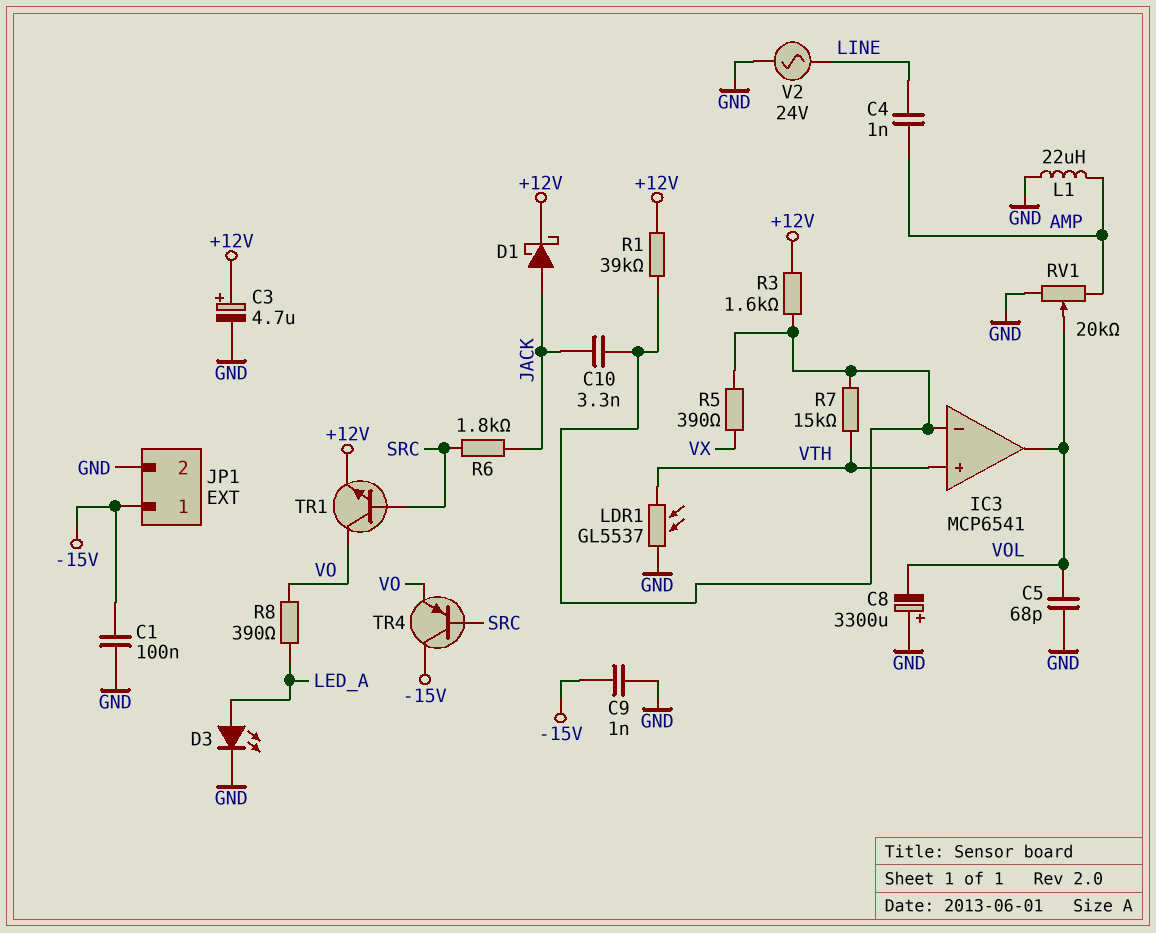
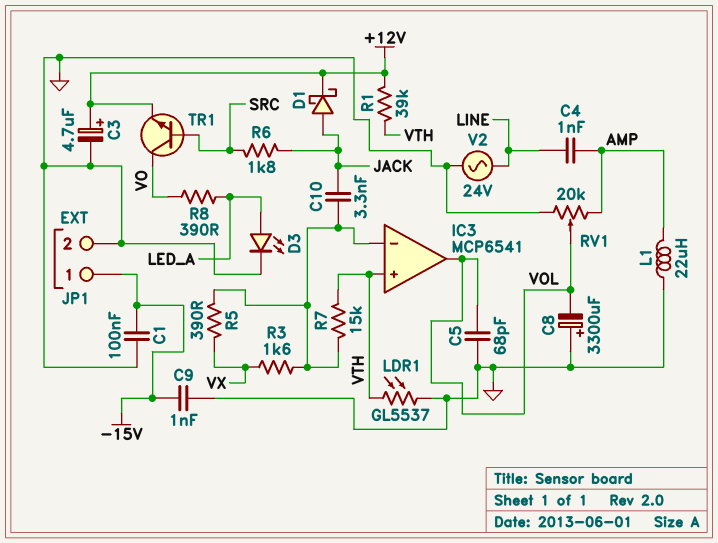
R1: 39k (+12V, IC3/in-) -> 39k (+12V, VTH)
R3: 1.6k (+12V, IC3/in-) -> 1.6k (IC3/in-, VX)
TR4: PNP (B SRC, C -15V, E VO) -> none

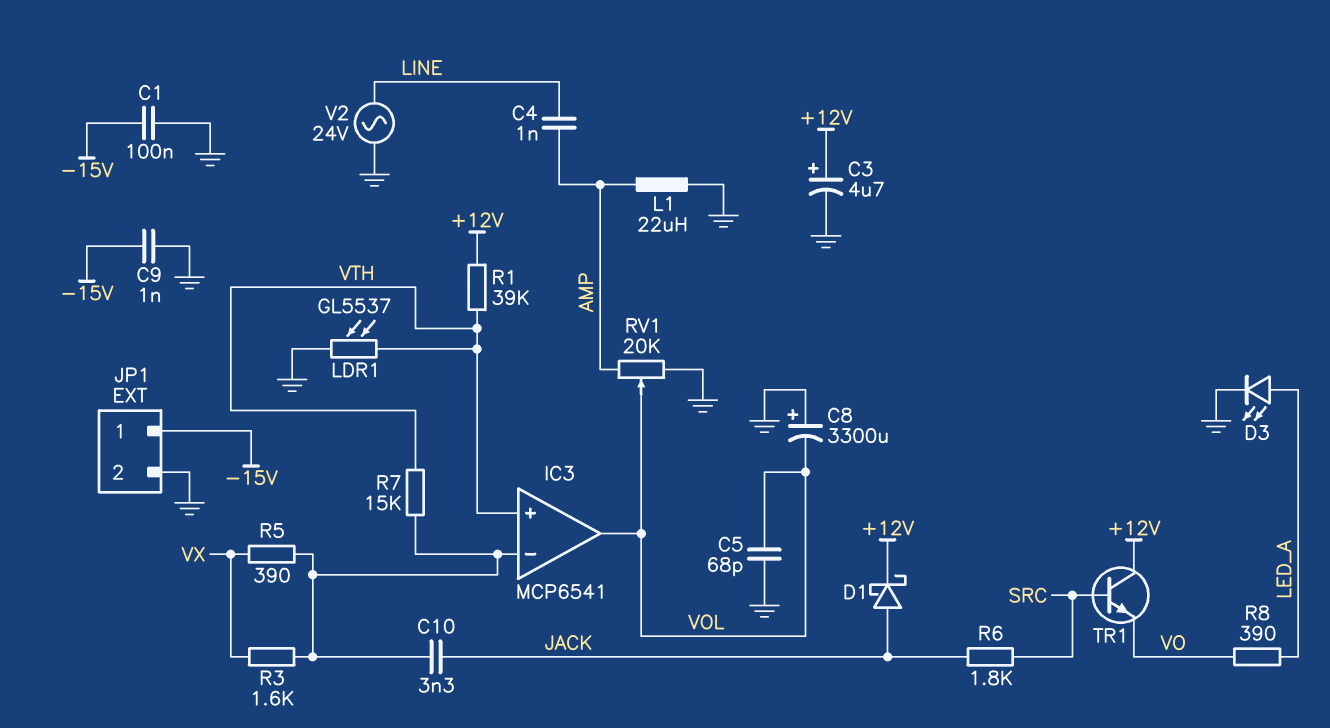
TR1: NPN (B SRC, C VO, E +12V) -> NPN (B SRC, C +12V, E VO)

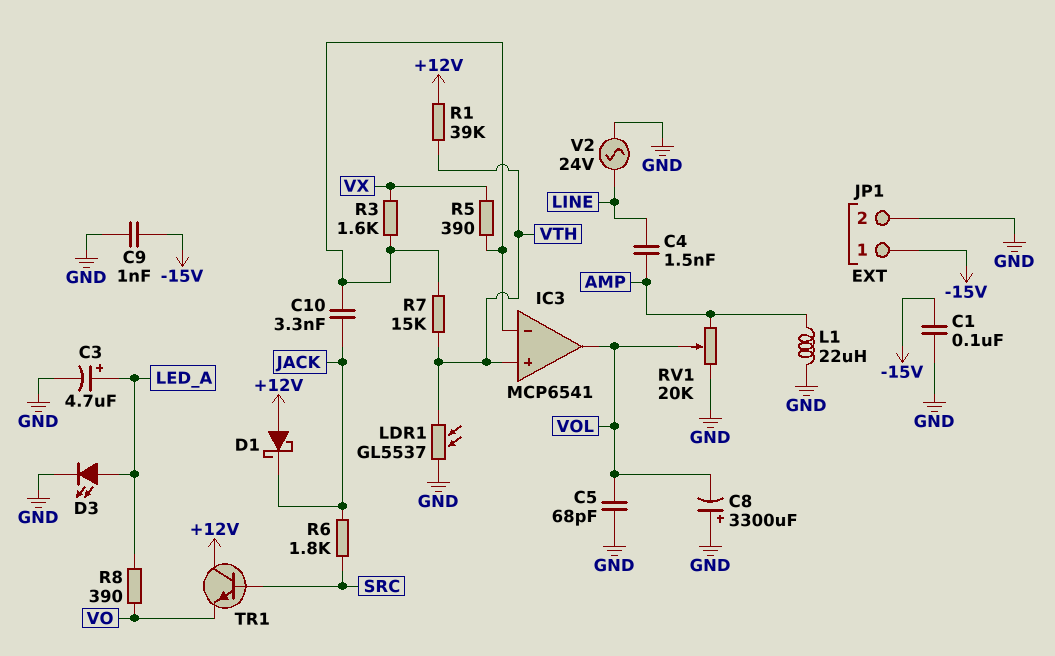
C3: 4.7uF (plus +12V, minus GND) -> 4.7uF (plus LED_A, minus GND)
C4: 1nF (AMP, LINE) -> 1.5nF (AMP, LINE)
D1: schottky (A JACK, K +12V) -> schottky (A +12V, K JACK)

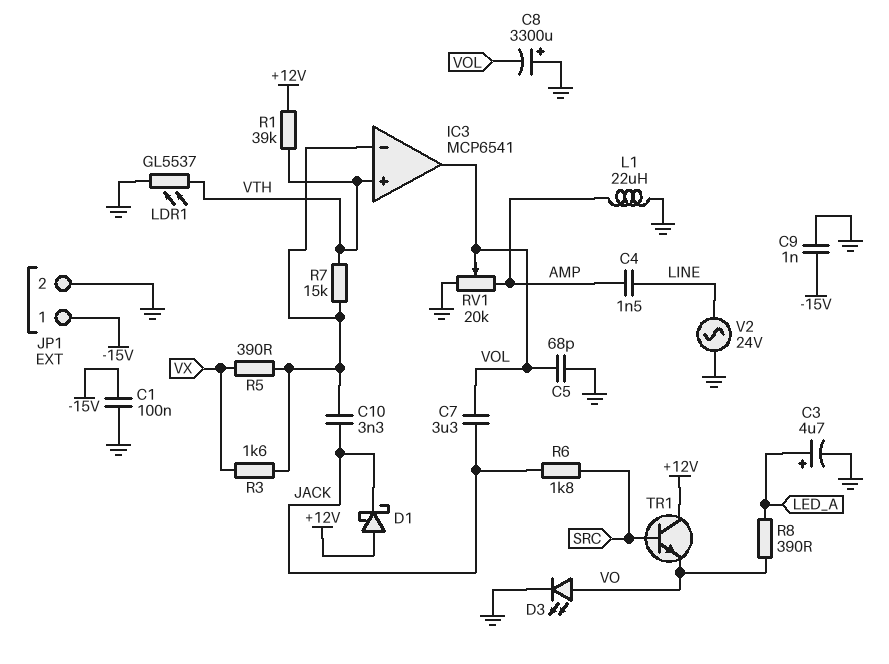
C7: none -> 3.3uF (JACK, VOL)
D3: LED (A LED_A, K GND) -> LED (A VO, K GND)

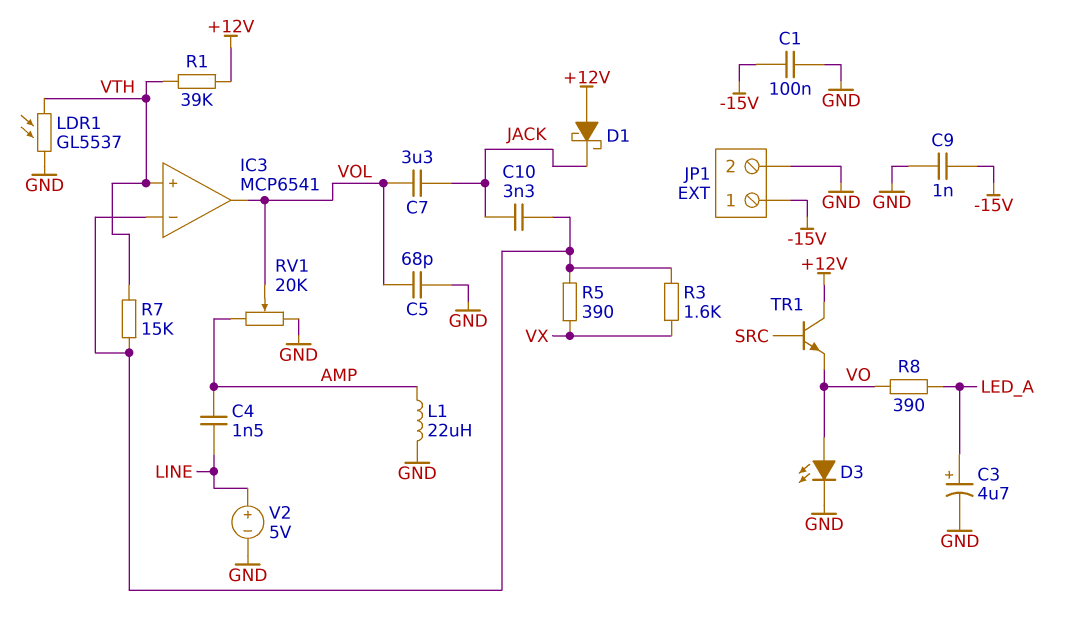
C8: 3300uF (plus GND, minus VOL) -> none
R6: 1.8k (JACK, SRC) -> none
V2: AC 24V (GND, LINE) -> 5V (plus LINE, minus GND)

